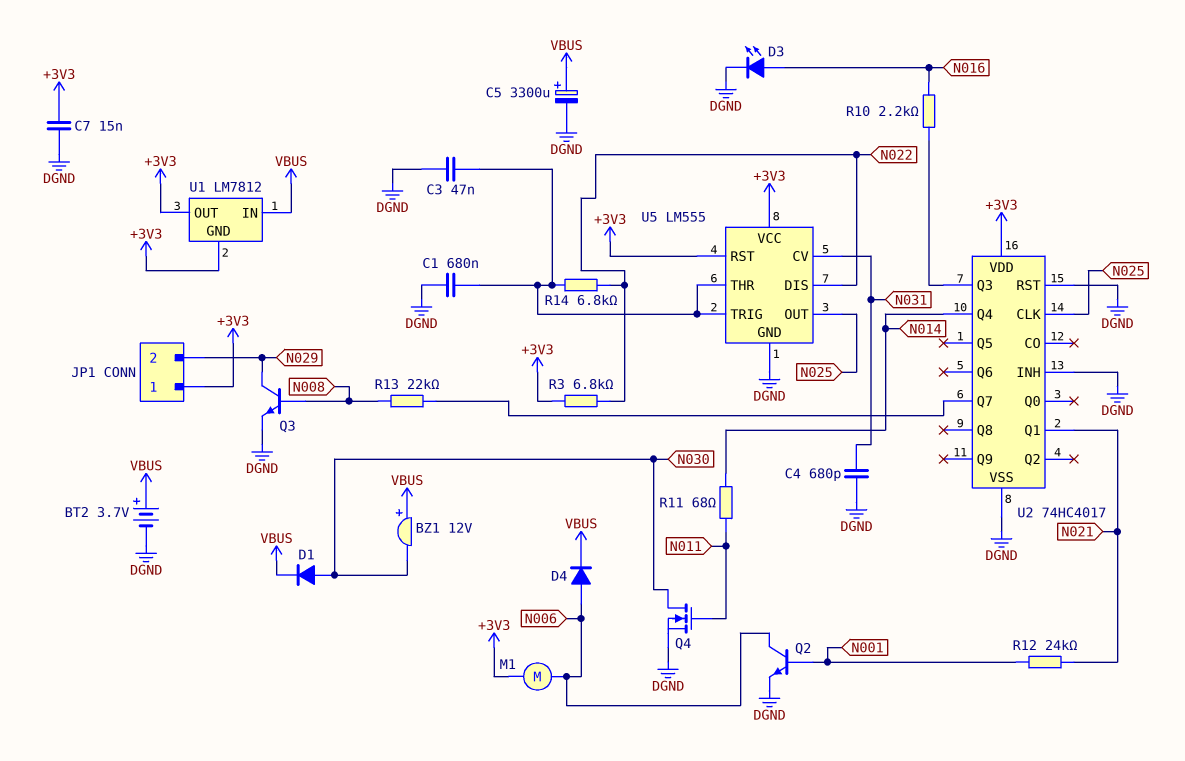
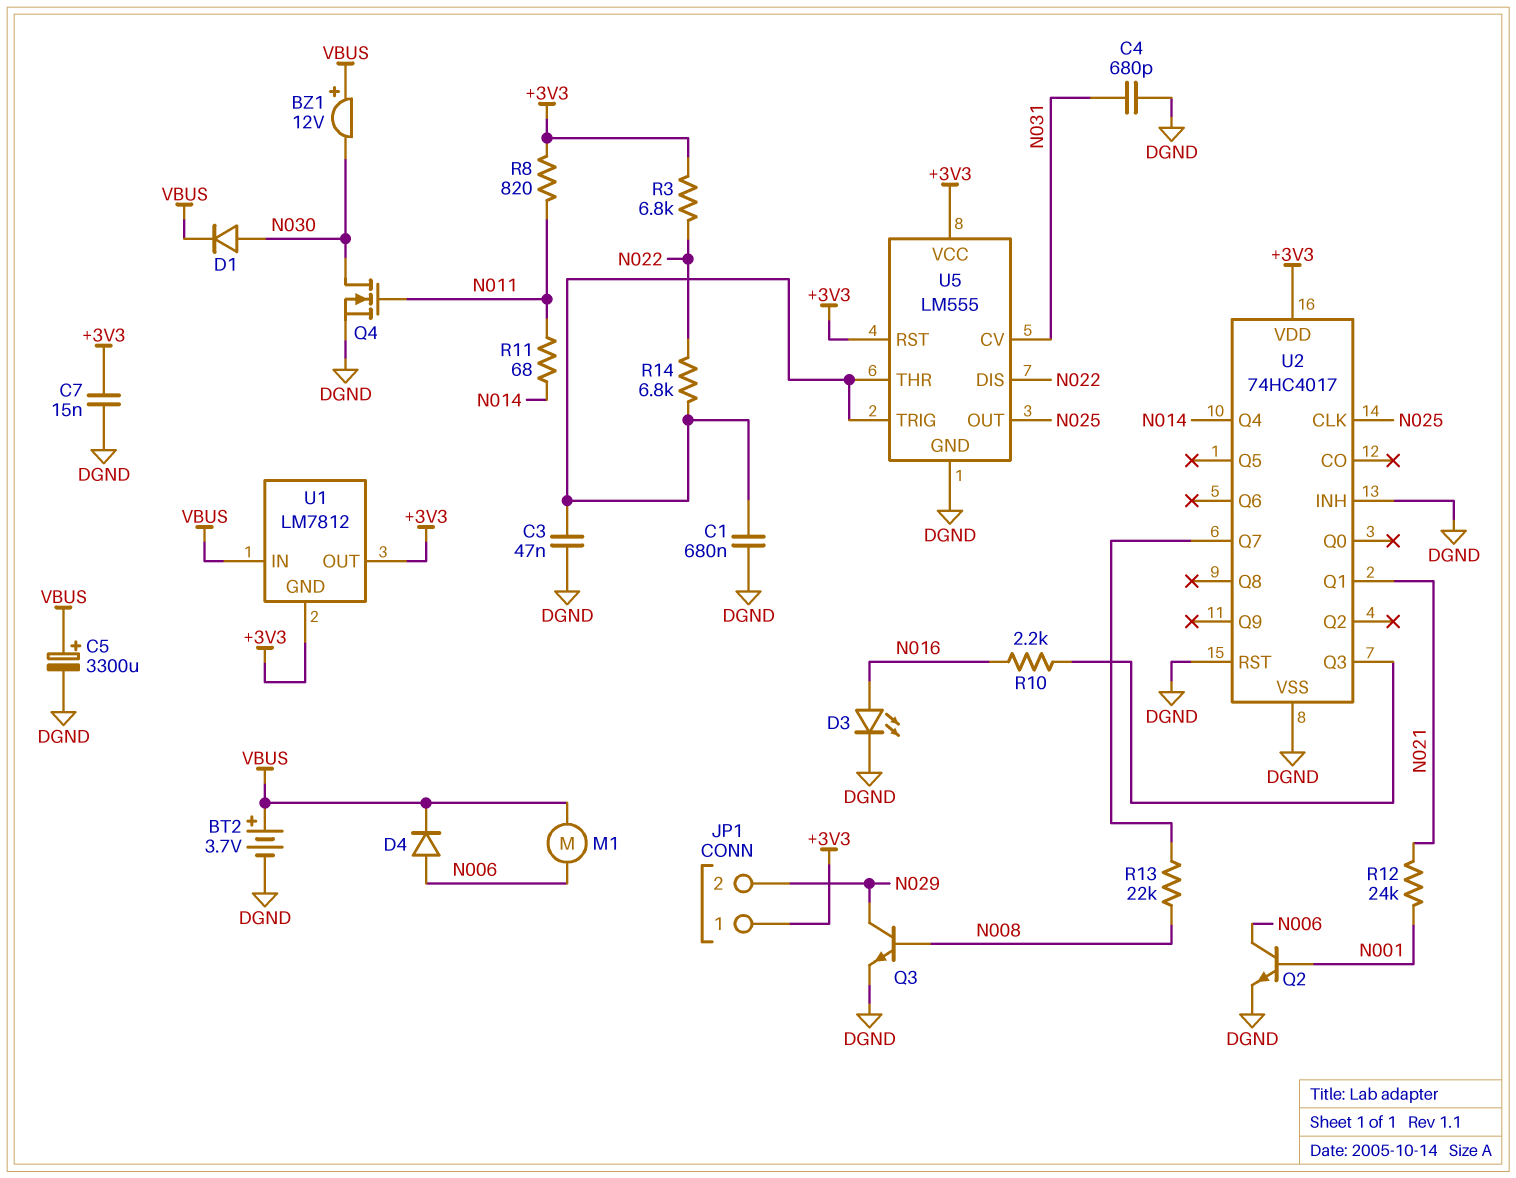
M1: motor (+3V3, N006) -> motor (N006, VBUS)
R8: none -> 820 (+3V3, N011)

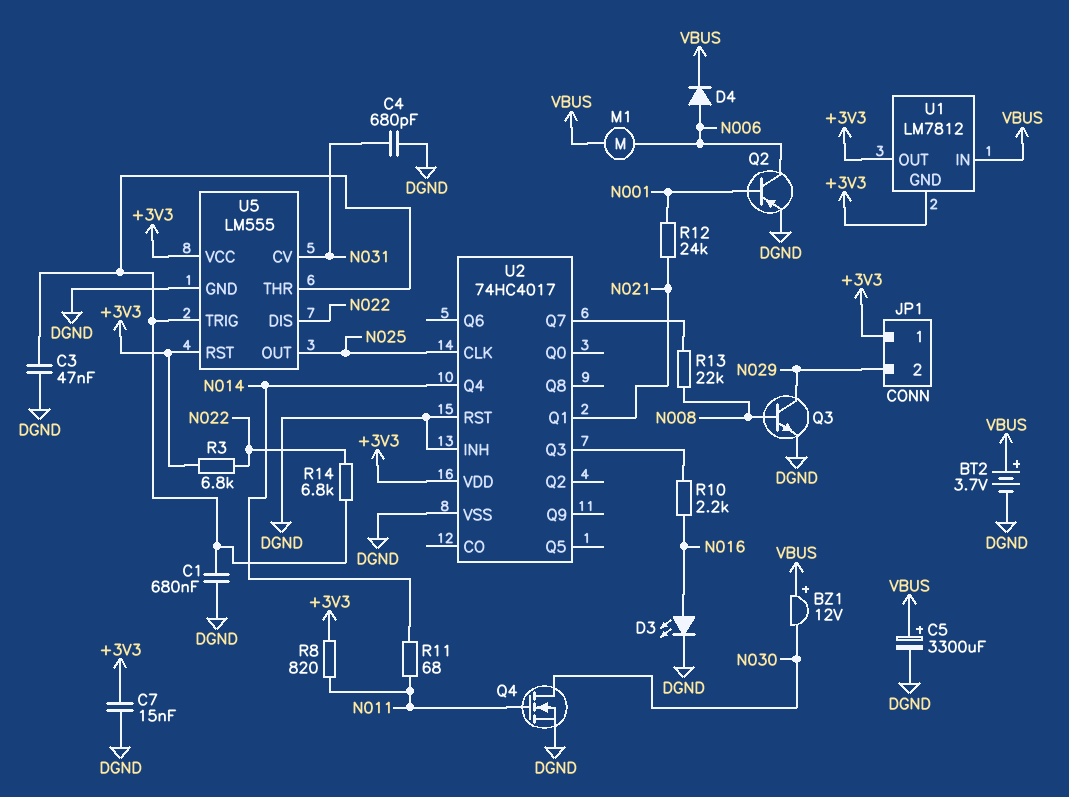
D1: diode (A N030, K VBUS) -> none
Q2: NPN (B N001, C N006, E DGND) -> PNP (B N001, C N006, E DGND)

